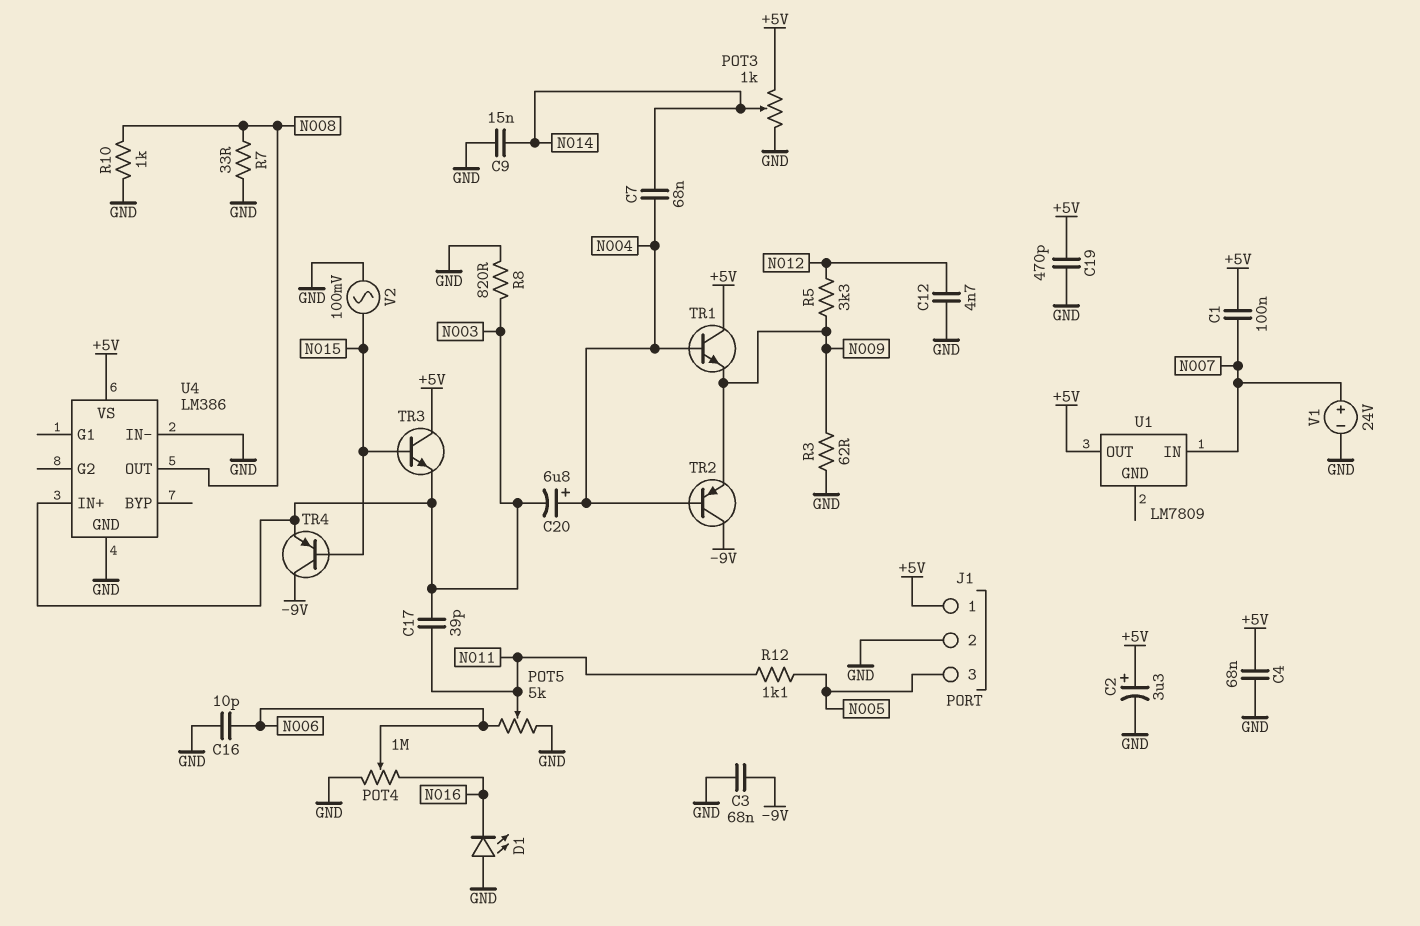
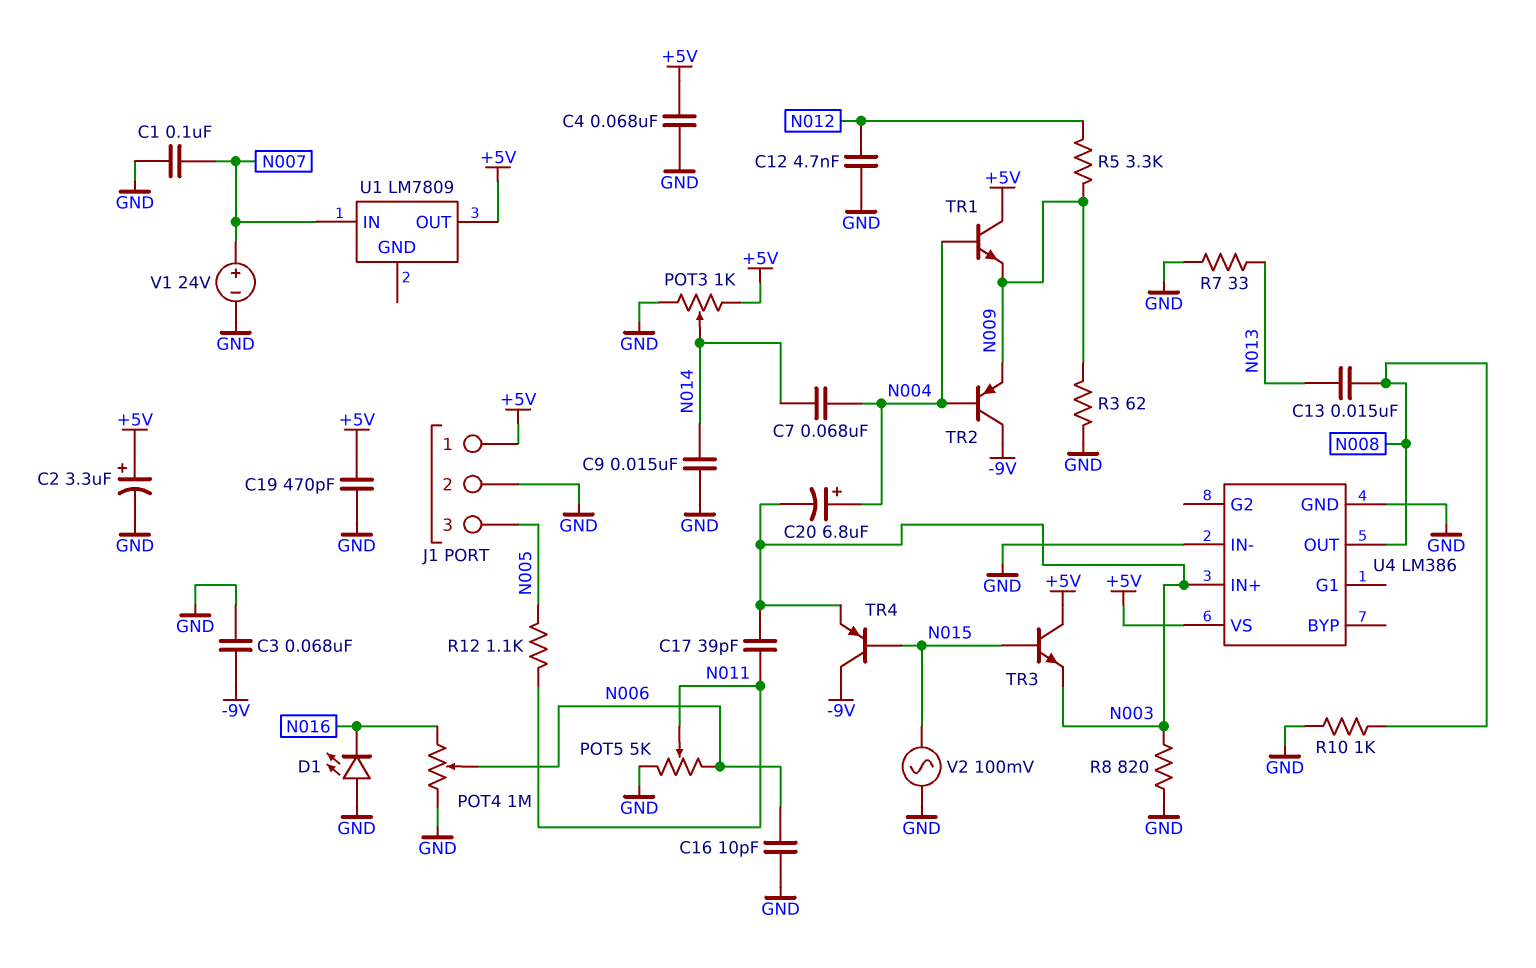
C1: 100nF (+5V, N007) -> 100nF (GND, N007)
C13: none -> 15nF (N008, N013)
R7: 33 (GND, N008) -> 33 (GND, N013)

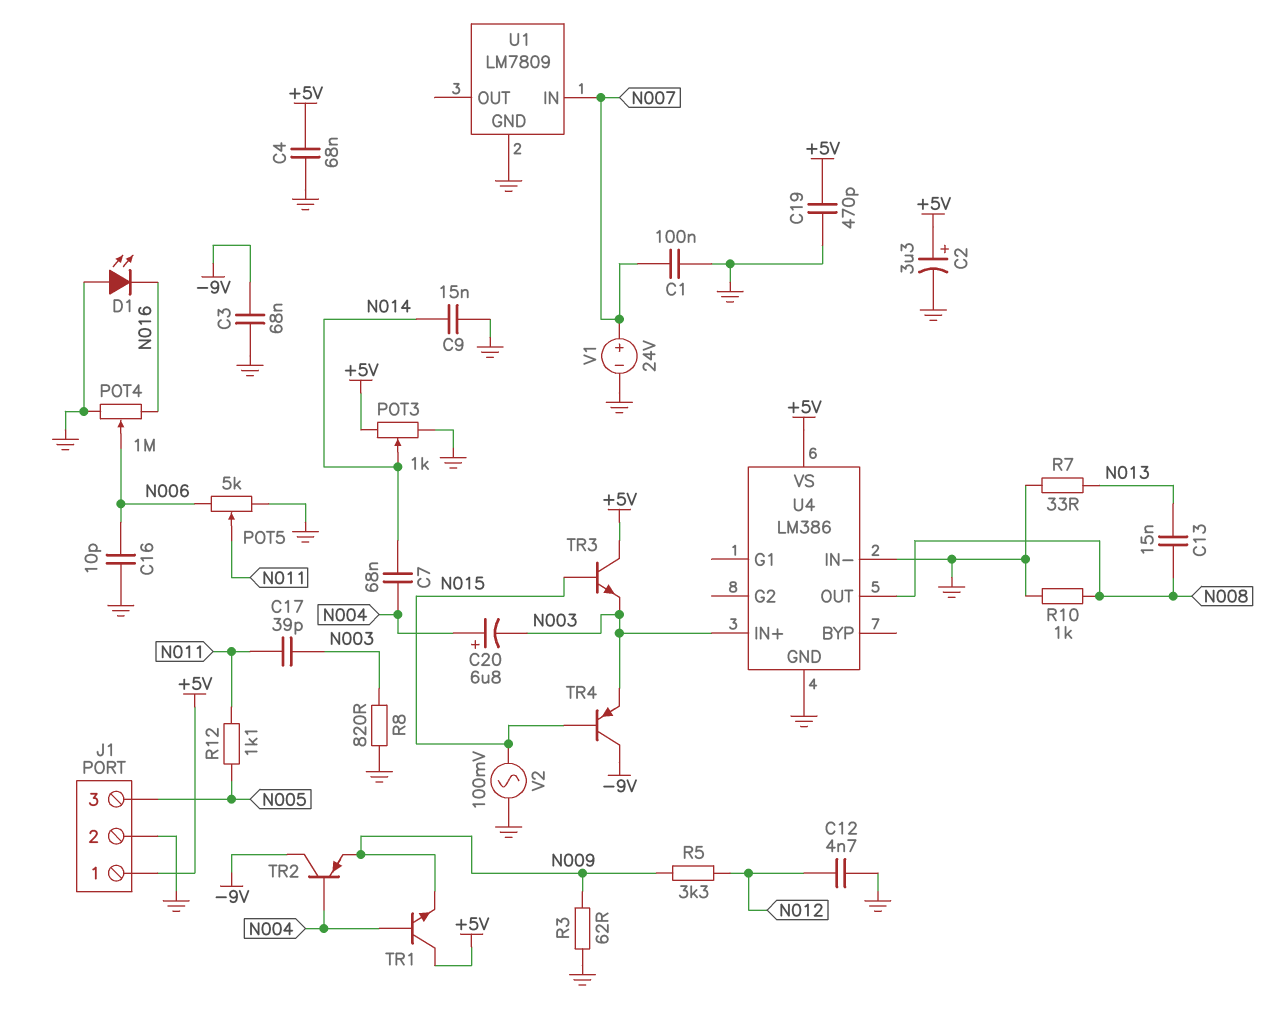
U1 pin GND: none -> GND
U1 pin OUT: +5V -> none

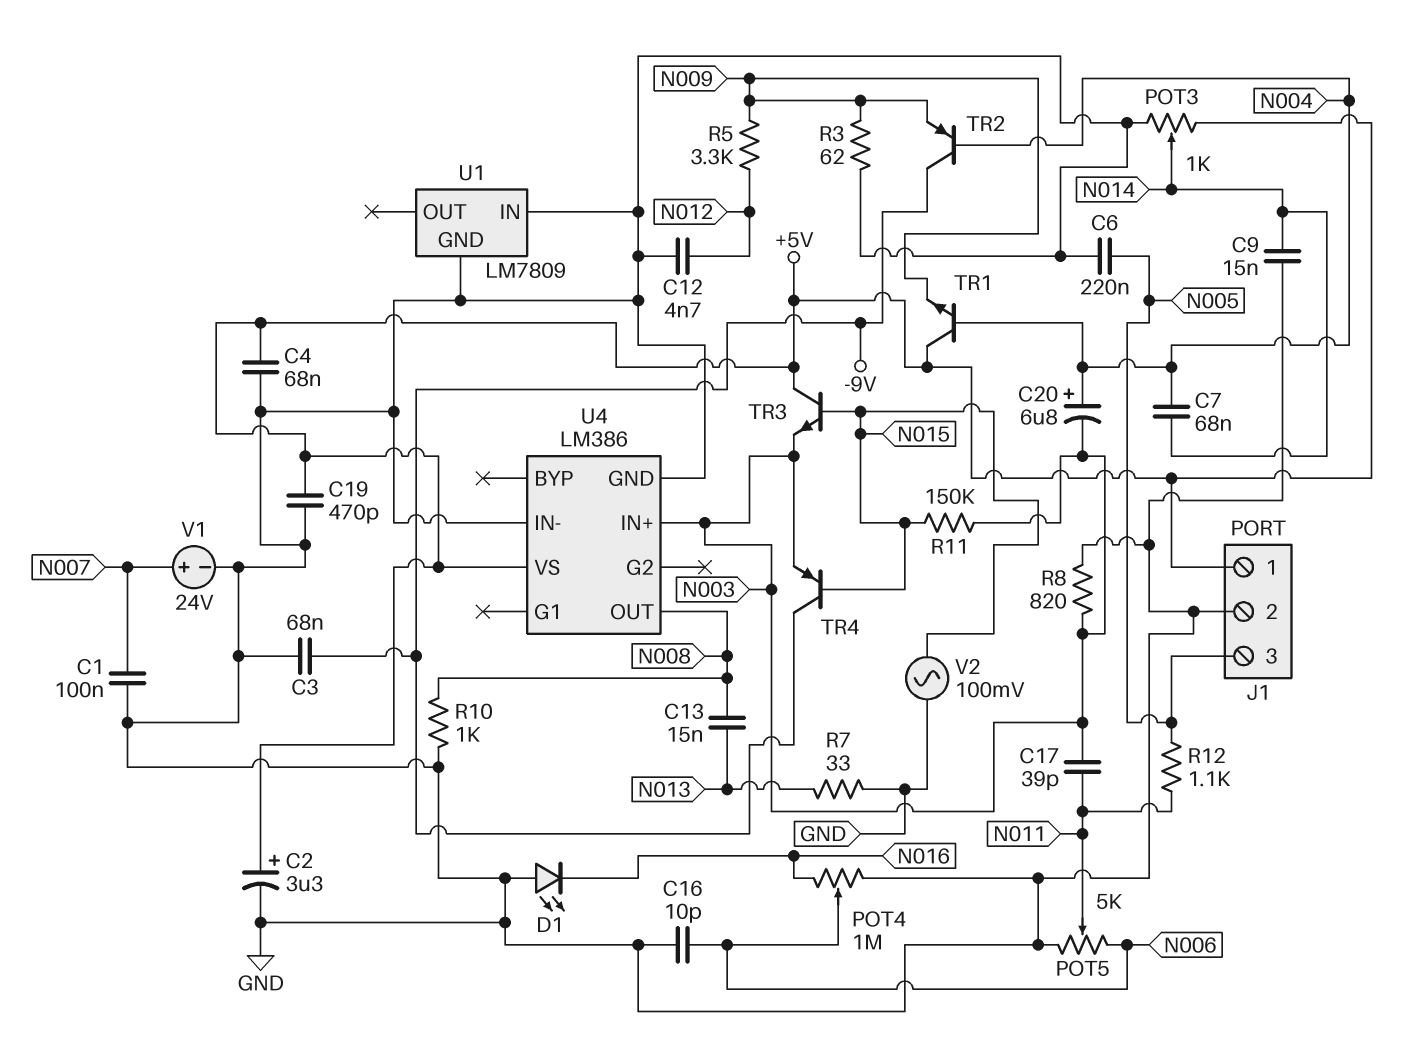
C6: none -> 220nF (GND, N005)
R11: none -> 150k (N003, N015)
U1 pin IN: N007 -> GND

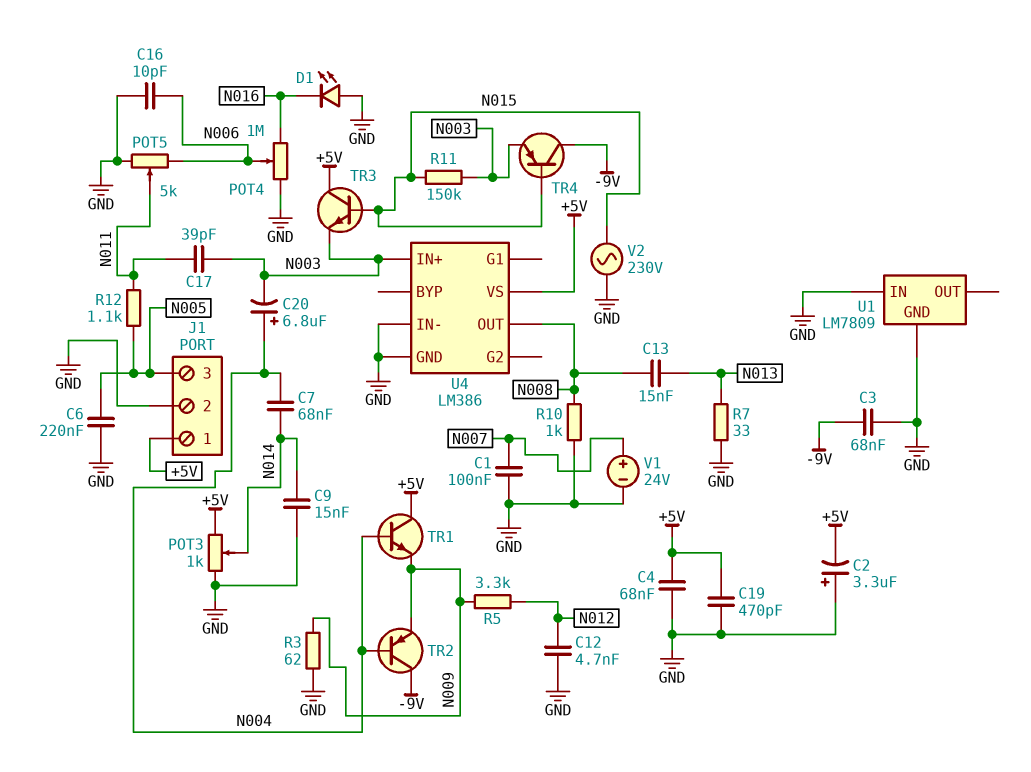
C2: 3.3uF (plus +5V, minus GND) -> 3.3uF (plus GND, minus +5V)
R8: 820 (GND, N003) -> none
V2: AC 100mV (GND, N015) -> AC 230V (GND, N015)

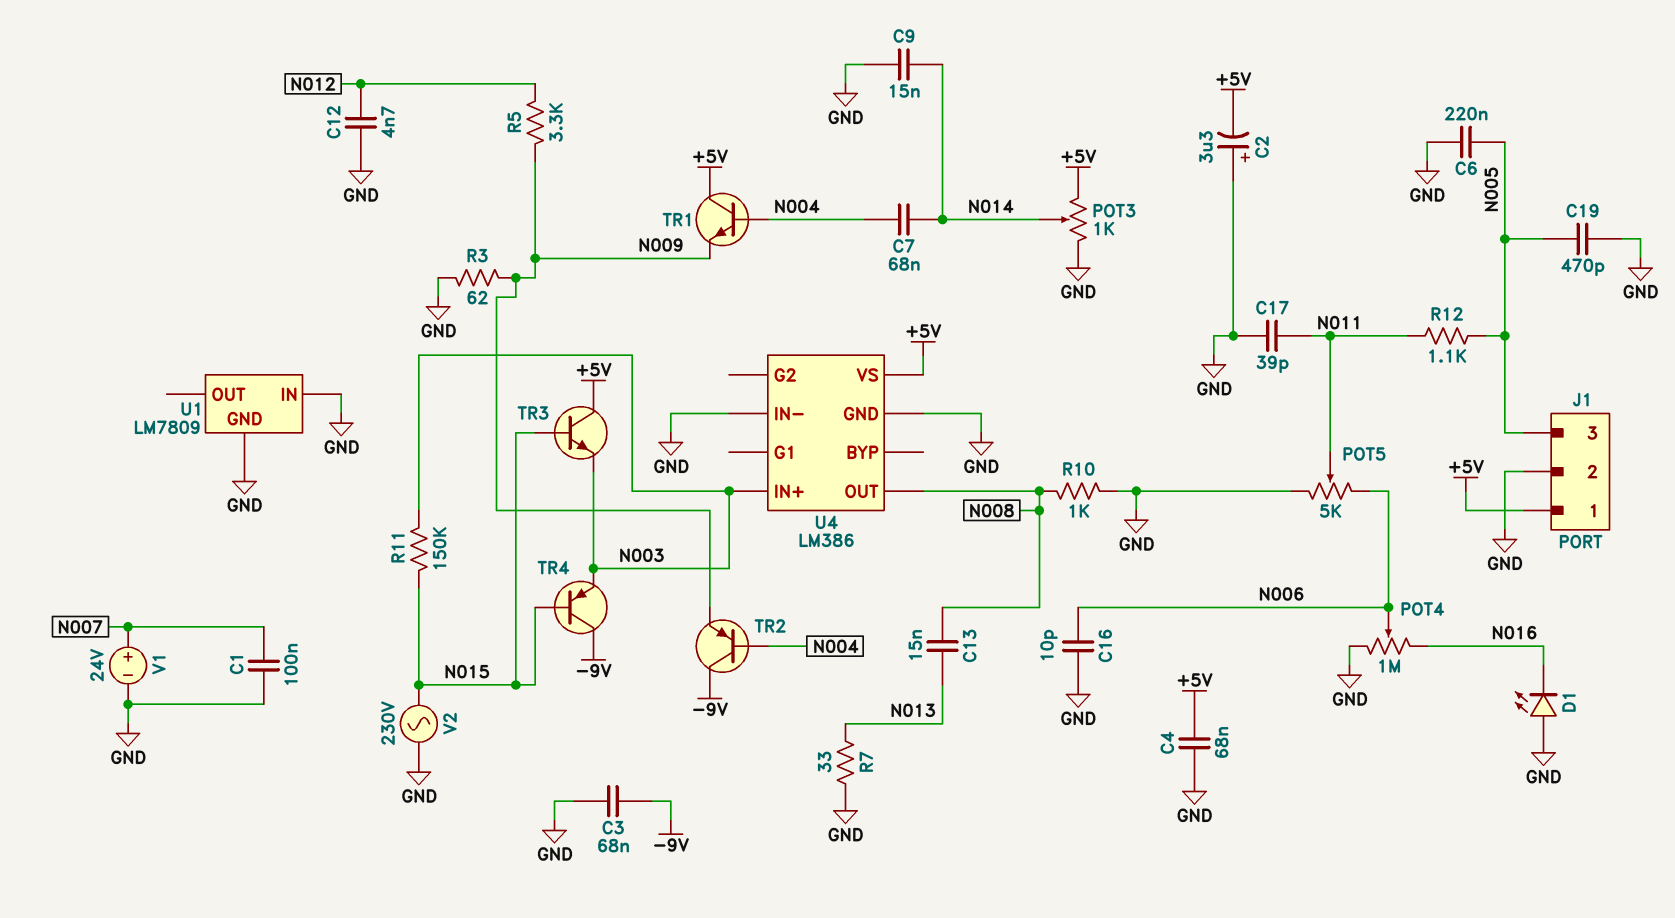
C17: 39pF (N003, N011) -> 39pF (GND, N011)
C19: 470pF (+5V, GND) -> 470pF (GND, N005)
C20: 6.8uF (plus N004, minus N003) -> none

